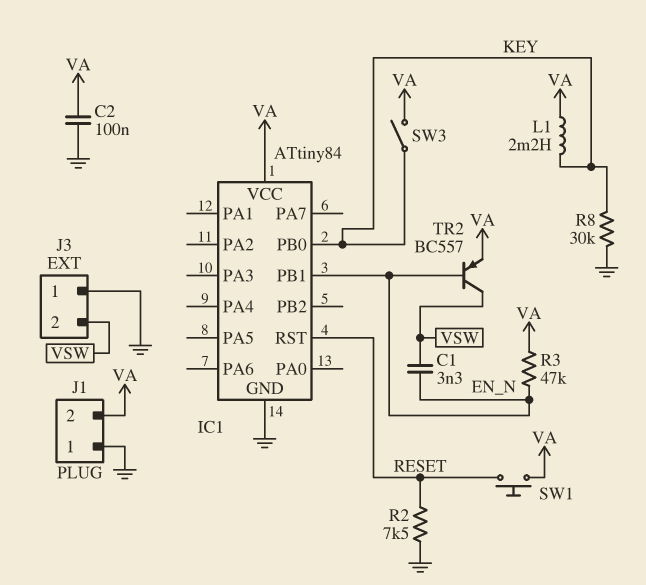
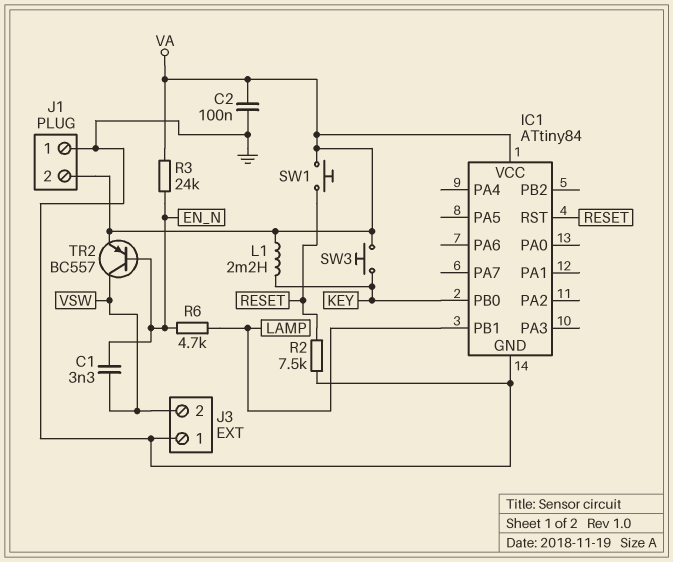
IC1 pin PB1: EN_N -> LAMP
R3: 47k (EN_N, VA) -> 24k (EN_N, VA)
R6: none -> 4.7k (EN_N, LAMP)
R8: 30k (GND, KEY) -> none
SW3: switch (KEY, VA) -> button (KEY, VA)

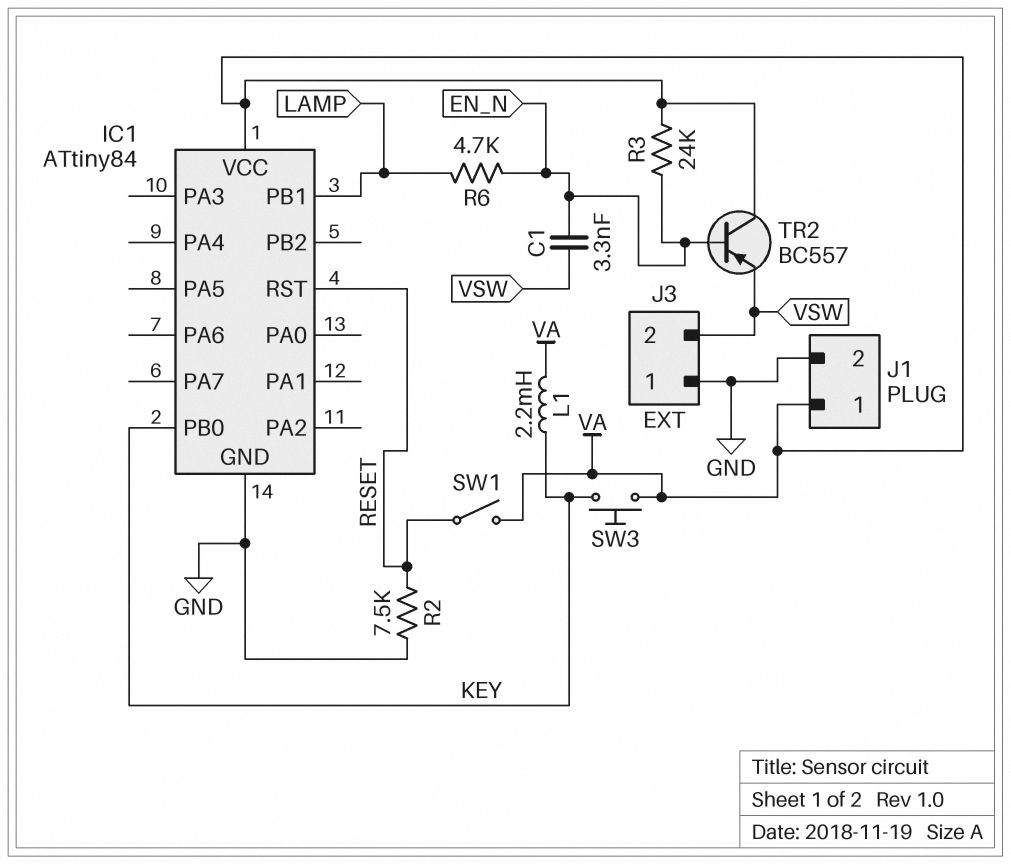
C2: 100nF (GND, VA) -> none
J1 pin 1: GND -> VA
J1 pin 2: VA -> GND
SW1: button (RESET, VA) -> switch (RESET, VA)
TR2: PNP BC557 (B EN_N, C VSW, E VA) -> PNP BC557 (B EN_N, C VA, E VSW)

